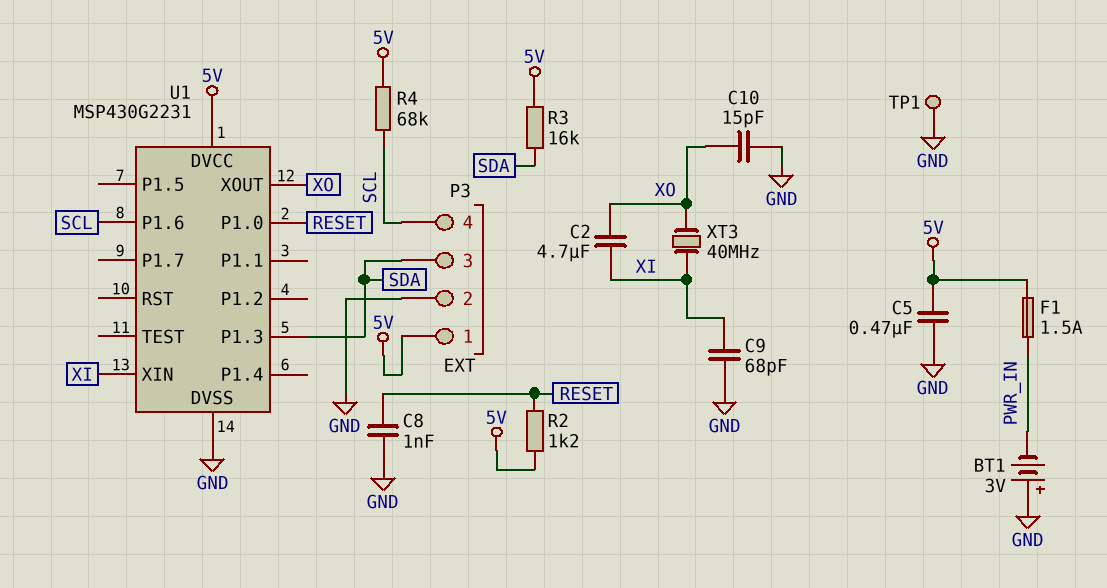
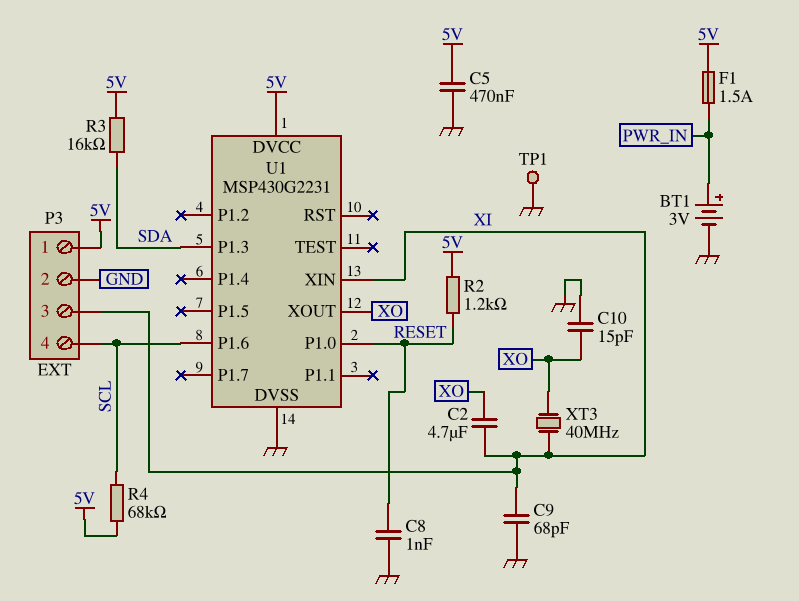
BT1: 3V (plus GND, minus PWR_IN) -> 3V (plus PWR_IN, minus GND)
P3 pin 3: SDA -> XI

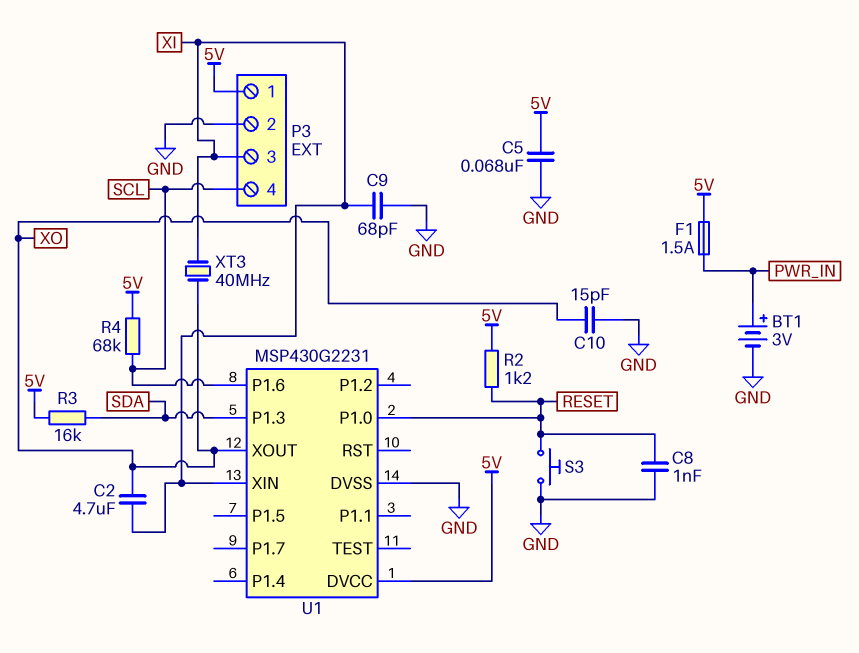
C5: 470nF (5V, GND) -> 68nF (5V, GND)
S3: none -> button (GND, RESET)
TP1: test point (GND) -> none

